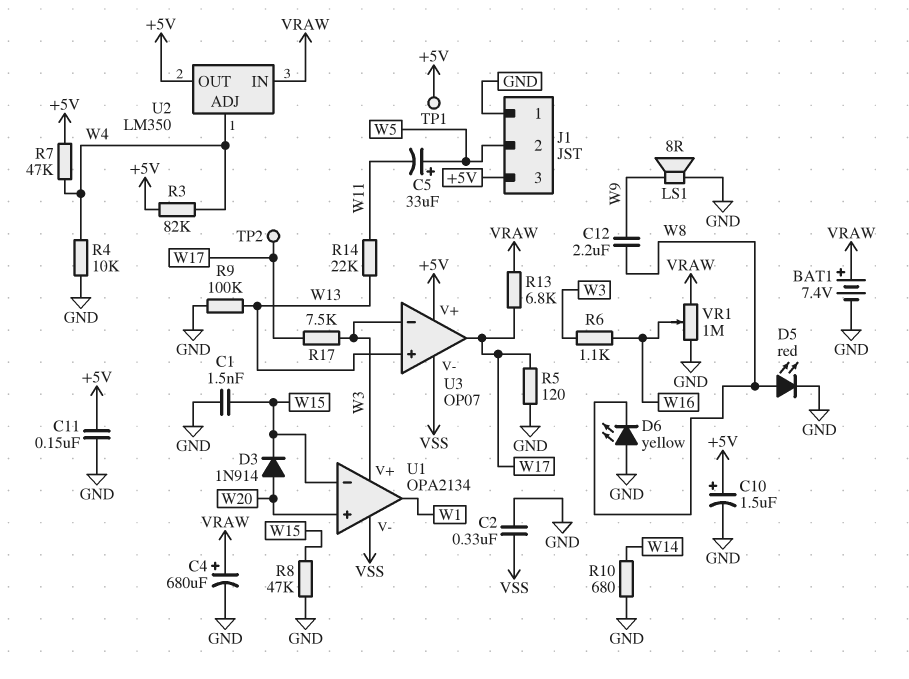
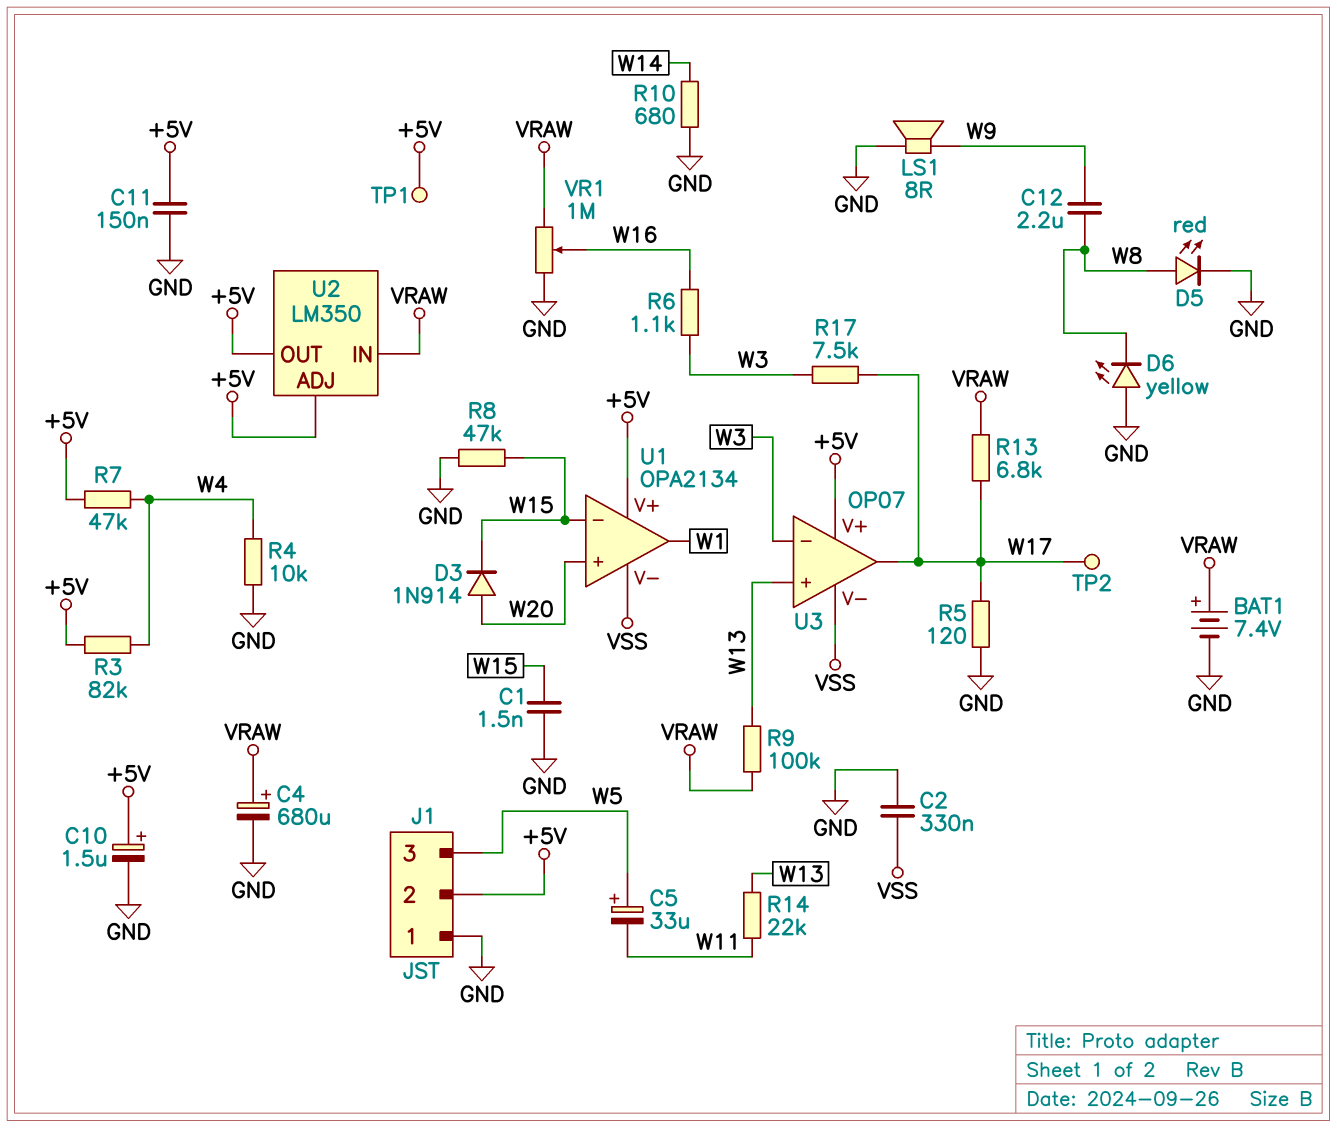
J1 pin 2: W5 -> +5V
J1 pin 3: +5V -> W5
R9: 100k (GND, W13) -> 100k (VRAW, W13)
U1 pin V+: W3 -> +5V
U2 pin ADJ: W4 -> +5V

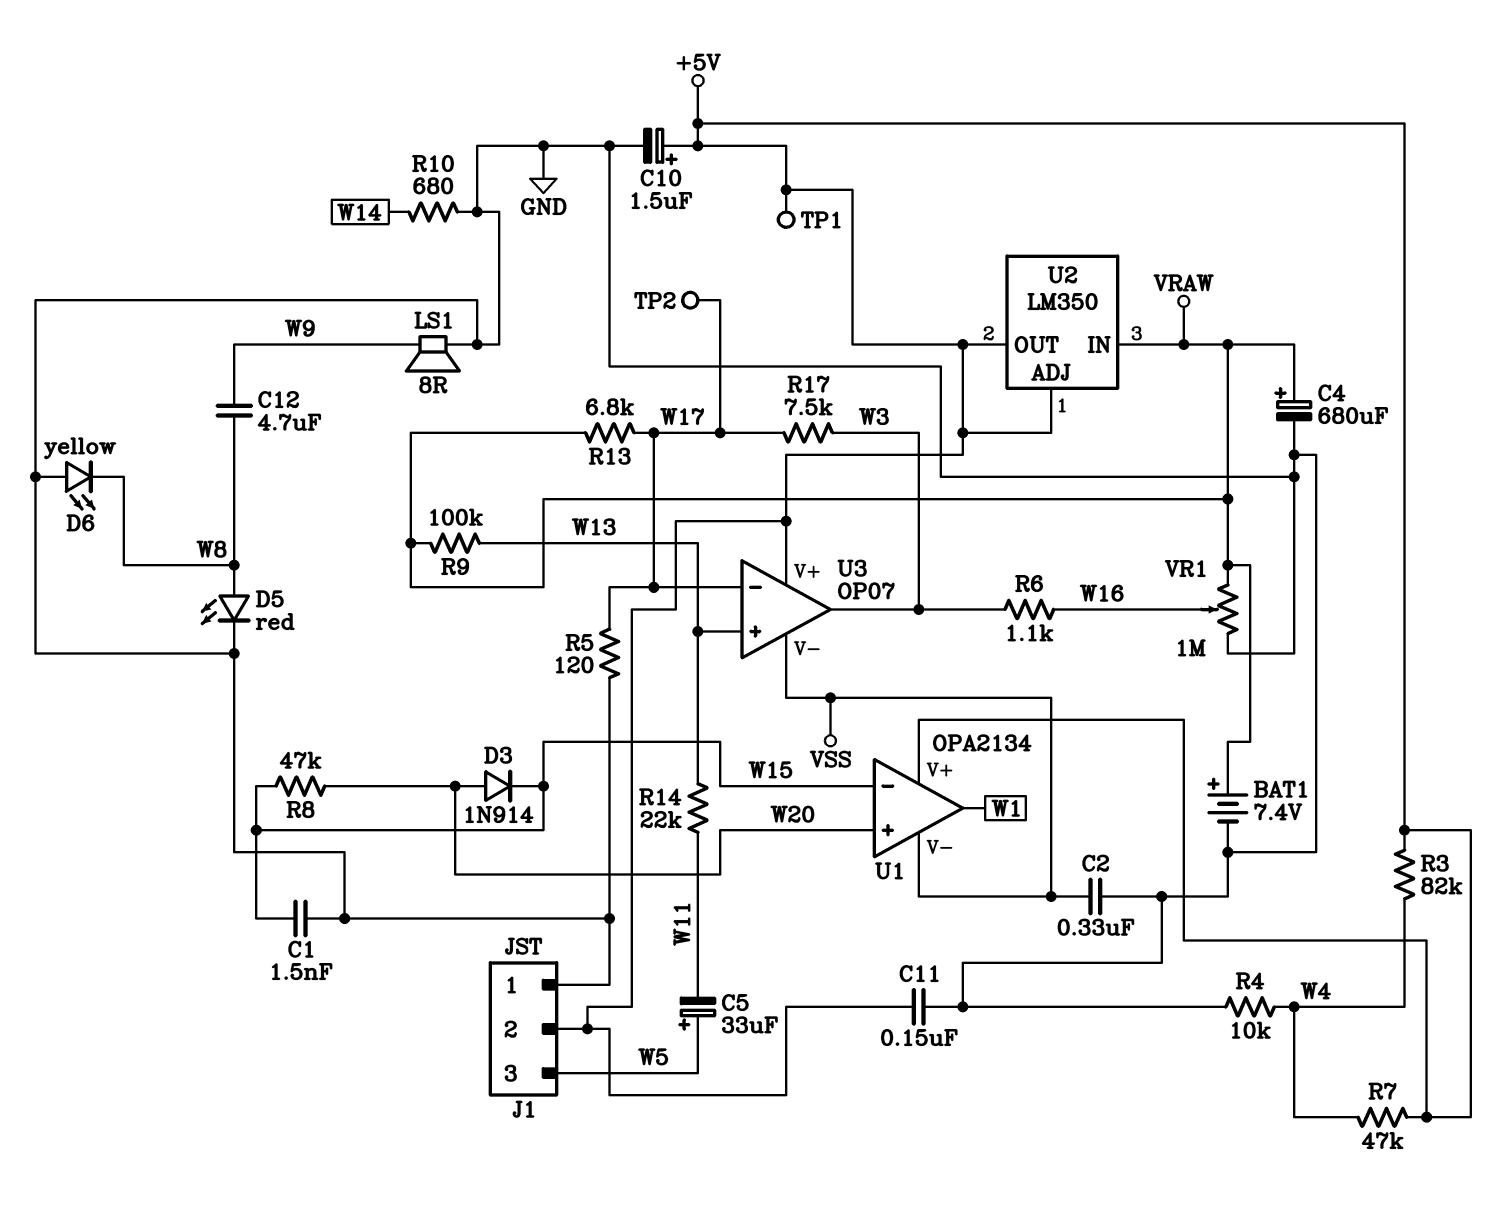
C12: 2.2uF (W8, W9) -> 4.7uF (W8, W9)
R8: 47k (GND, W15) -> 47k (W15, W20)
U3 pin in-: W3 -> W17
U3 pin out: W17 -> W3

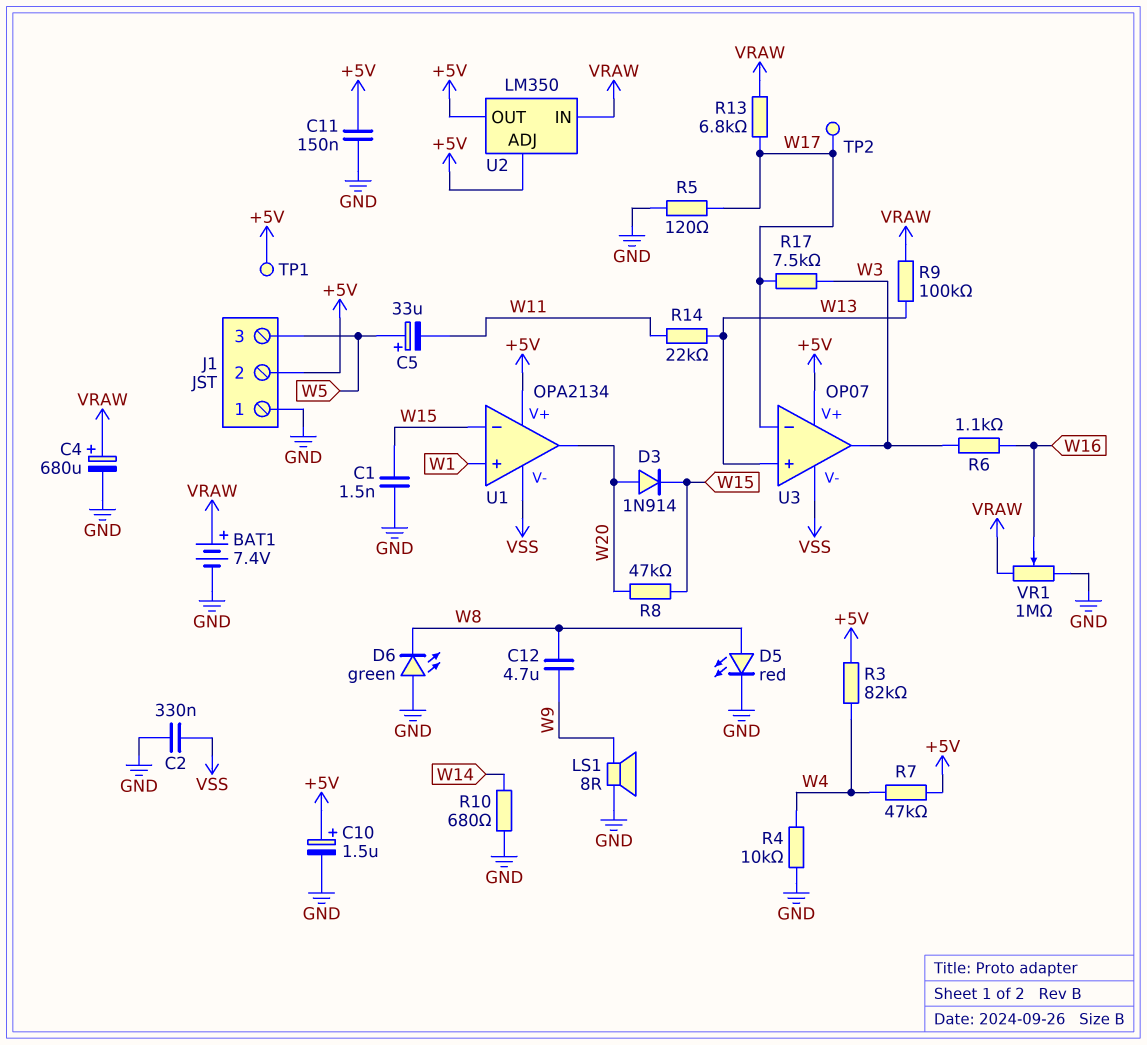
D6: LED yellow (A GND, K W8) -> LED green (A GND, K W8)
U1 pin in+: W20 -> W1
U1 pin out: W1 -> W20

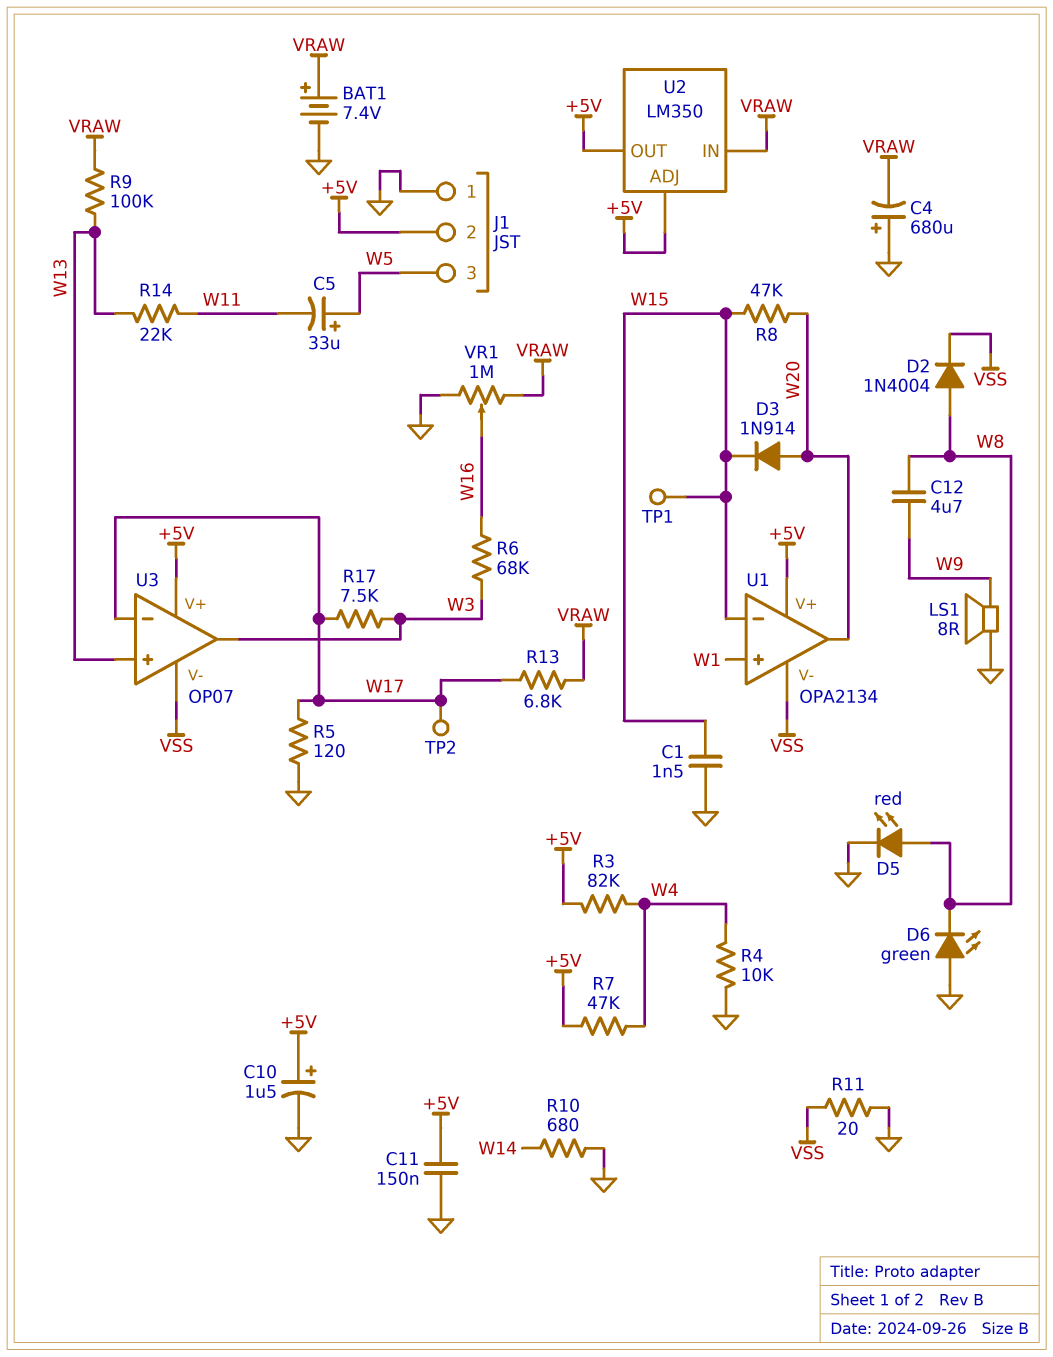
C2: 330nF (GND, VSS) -> none
C4: 680uF (plus VRAW, minus GND) -> 680uF (plus GND, minus VRAW)
D2: none -> diode 1N4004 (A W8, K VSS)
R6: 1.1k (W3, W16) -> 68k (W3, W16)
R11: none -> 20 (GND, VSS)
TP1: test point (+5V) -> test point (W15)

